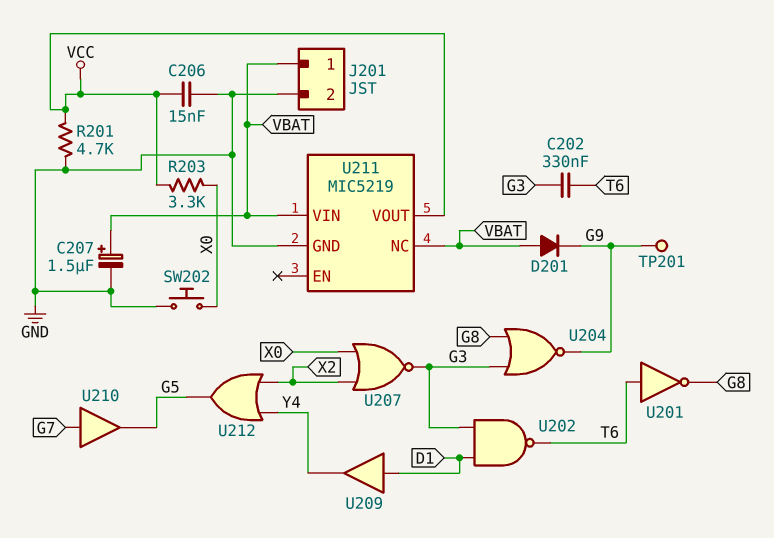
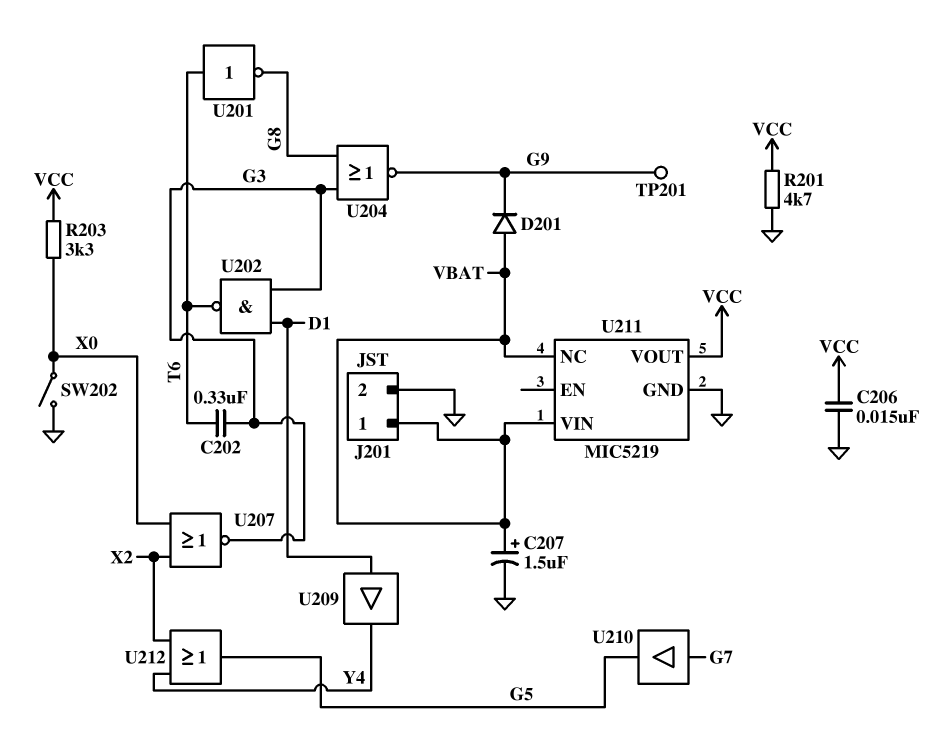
SW202: button (GND, X0) -> switch (GND, X0)

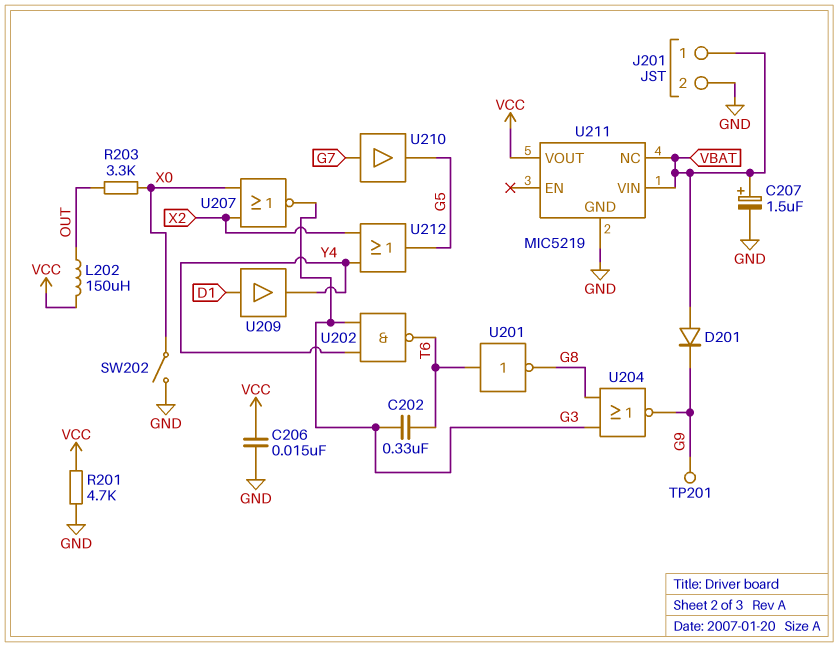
L202: none -> 150uH (OUT, VCC)
R203: 3.3k (VCC, X0) -> 3.3k (OUT, X0)
U202: NAND (in D1, in G3, out T6) -> NAND (in G3, in Y4, out T6)

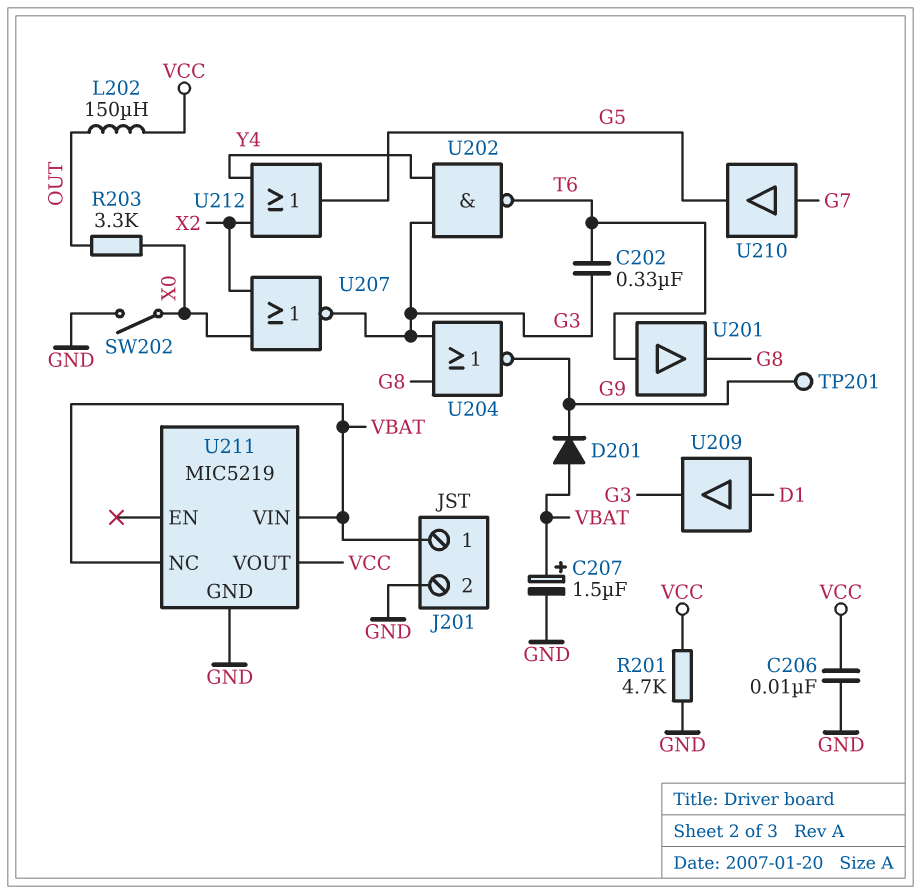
C206: 15nF (GND, VCC) -> 10nF (GND, VCC)
U201: NOT (in T6, out G8) -> buffer (in T6, out G8)
U209: buffer (in D1, out Y4) -> buffer (in D1, out G3)

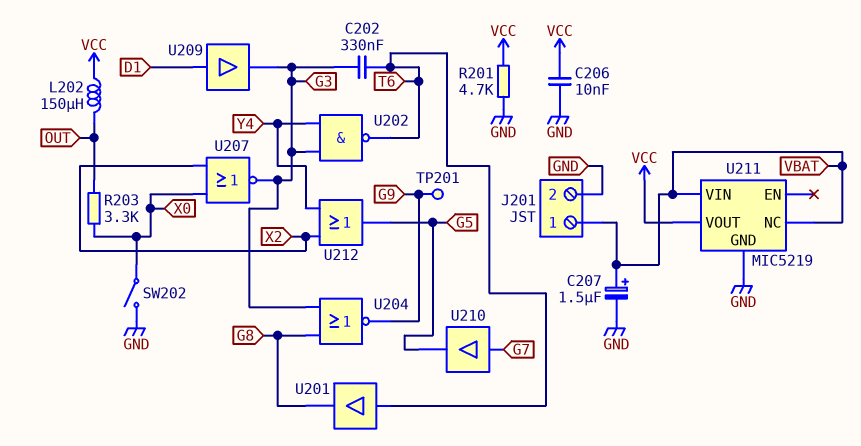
D201: diode (A VBAT, K G9) -> none

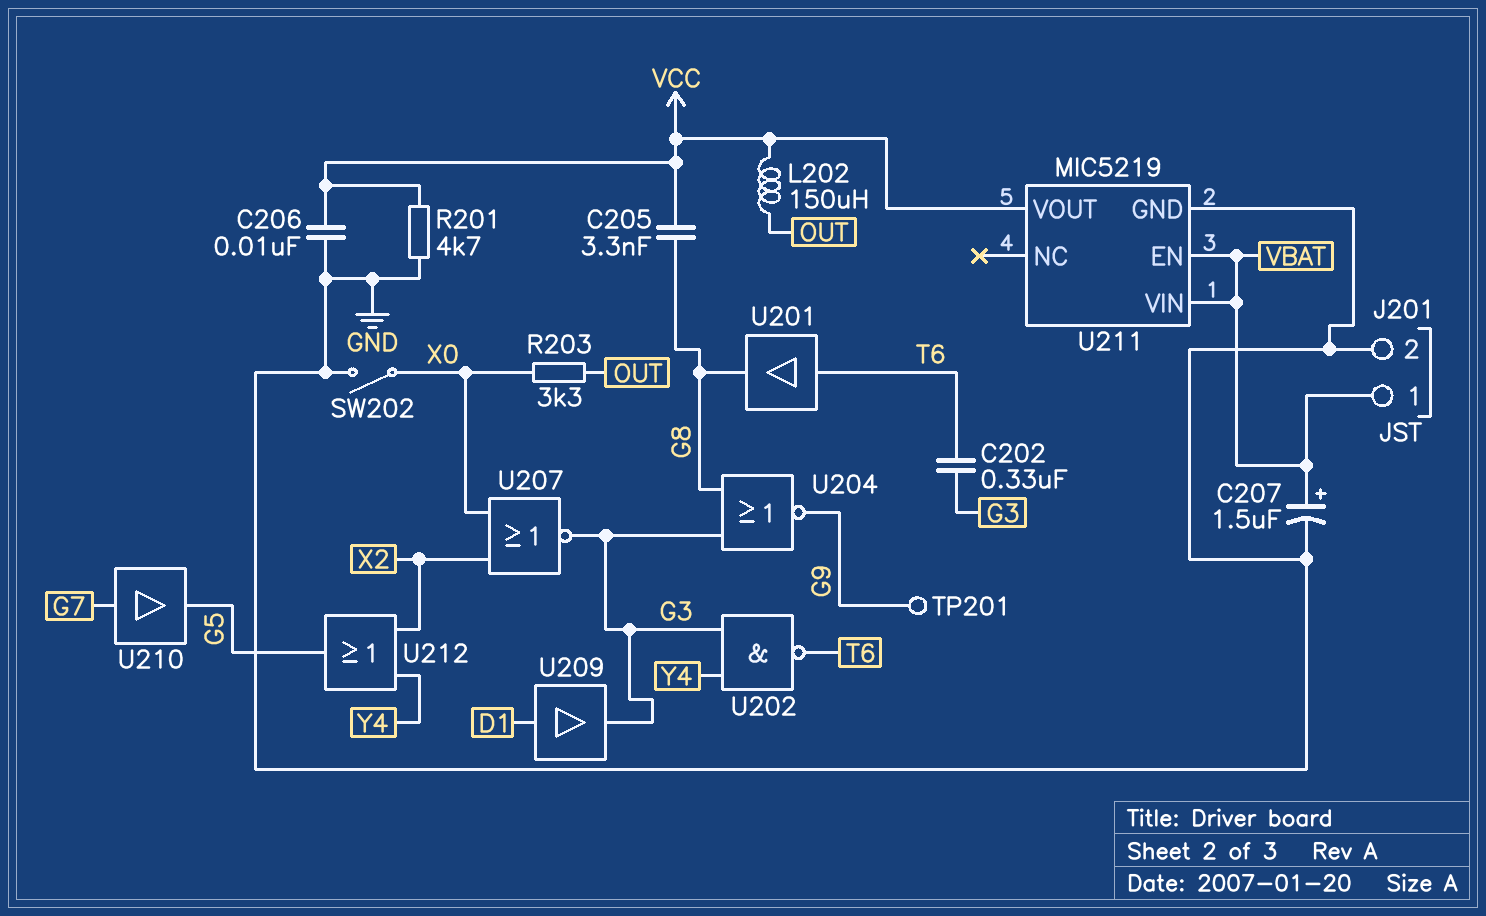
C205: none -> 3.3nF (G8, VCC)
U211 pin EN: none -> VBAT
U211 pin NC: VBAT -> none

